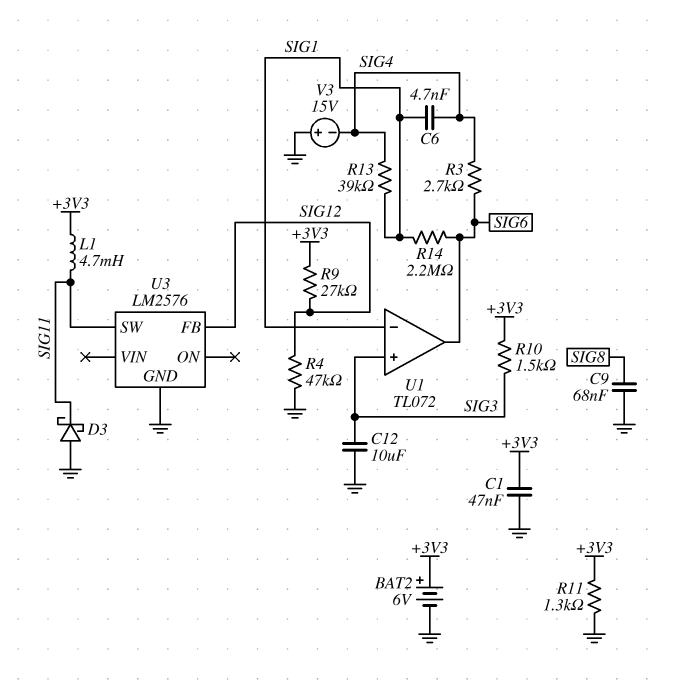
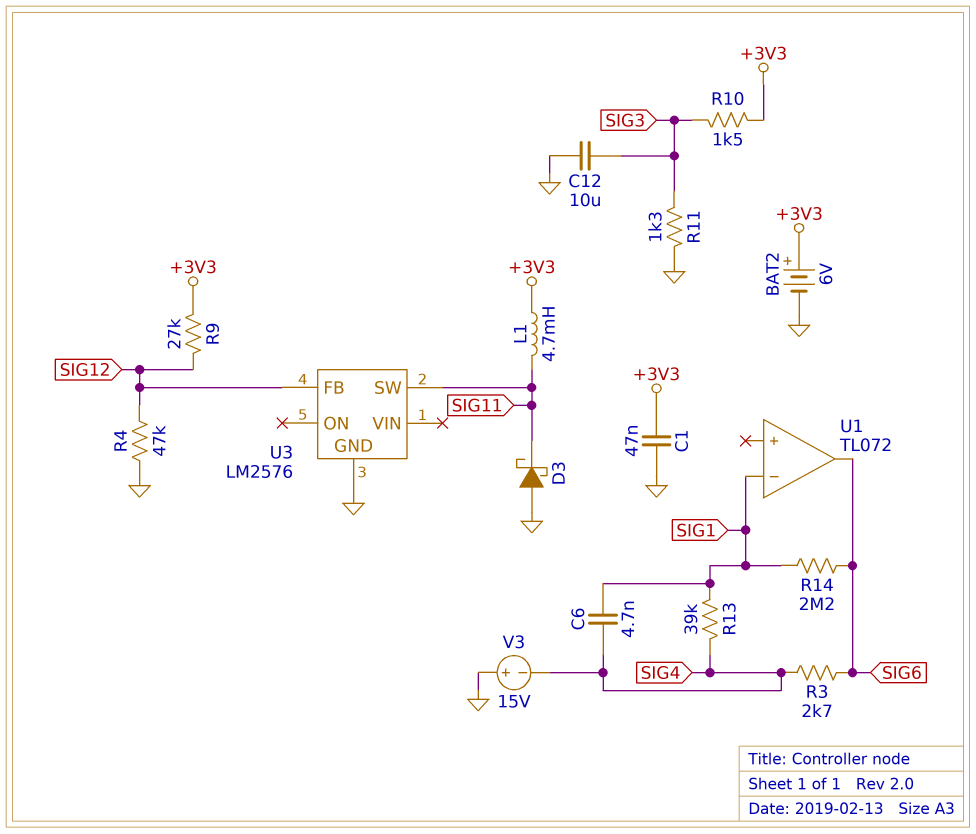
C9: 68nF (GND, SIG8) -> none
R11: 1.3k (+3V3, GND) -> 1.3k (GND, SIG3)
U1 pin in+: SIG3 -> none

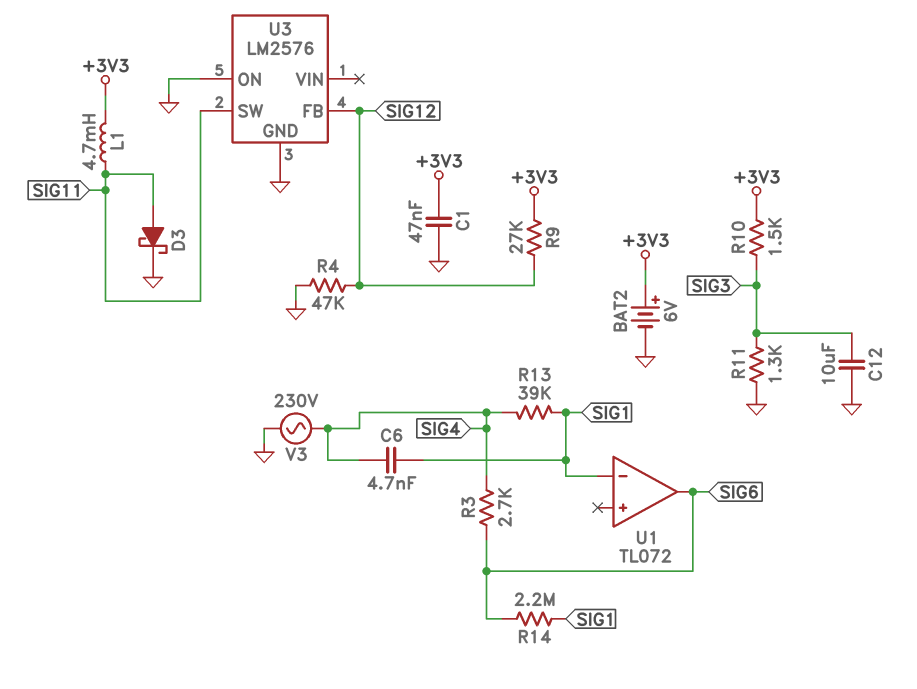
D3: schottky (A GND, K SIG11) -> schottky (A SIG11, K GND)
U3 pin ON: none -> GND
V3: 15V (plus GND, minus SIG4) -> AC 230V (GND, SIG4)

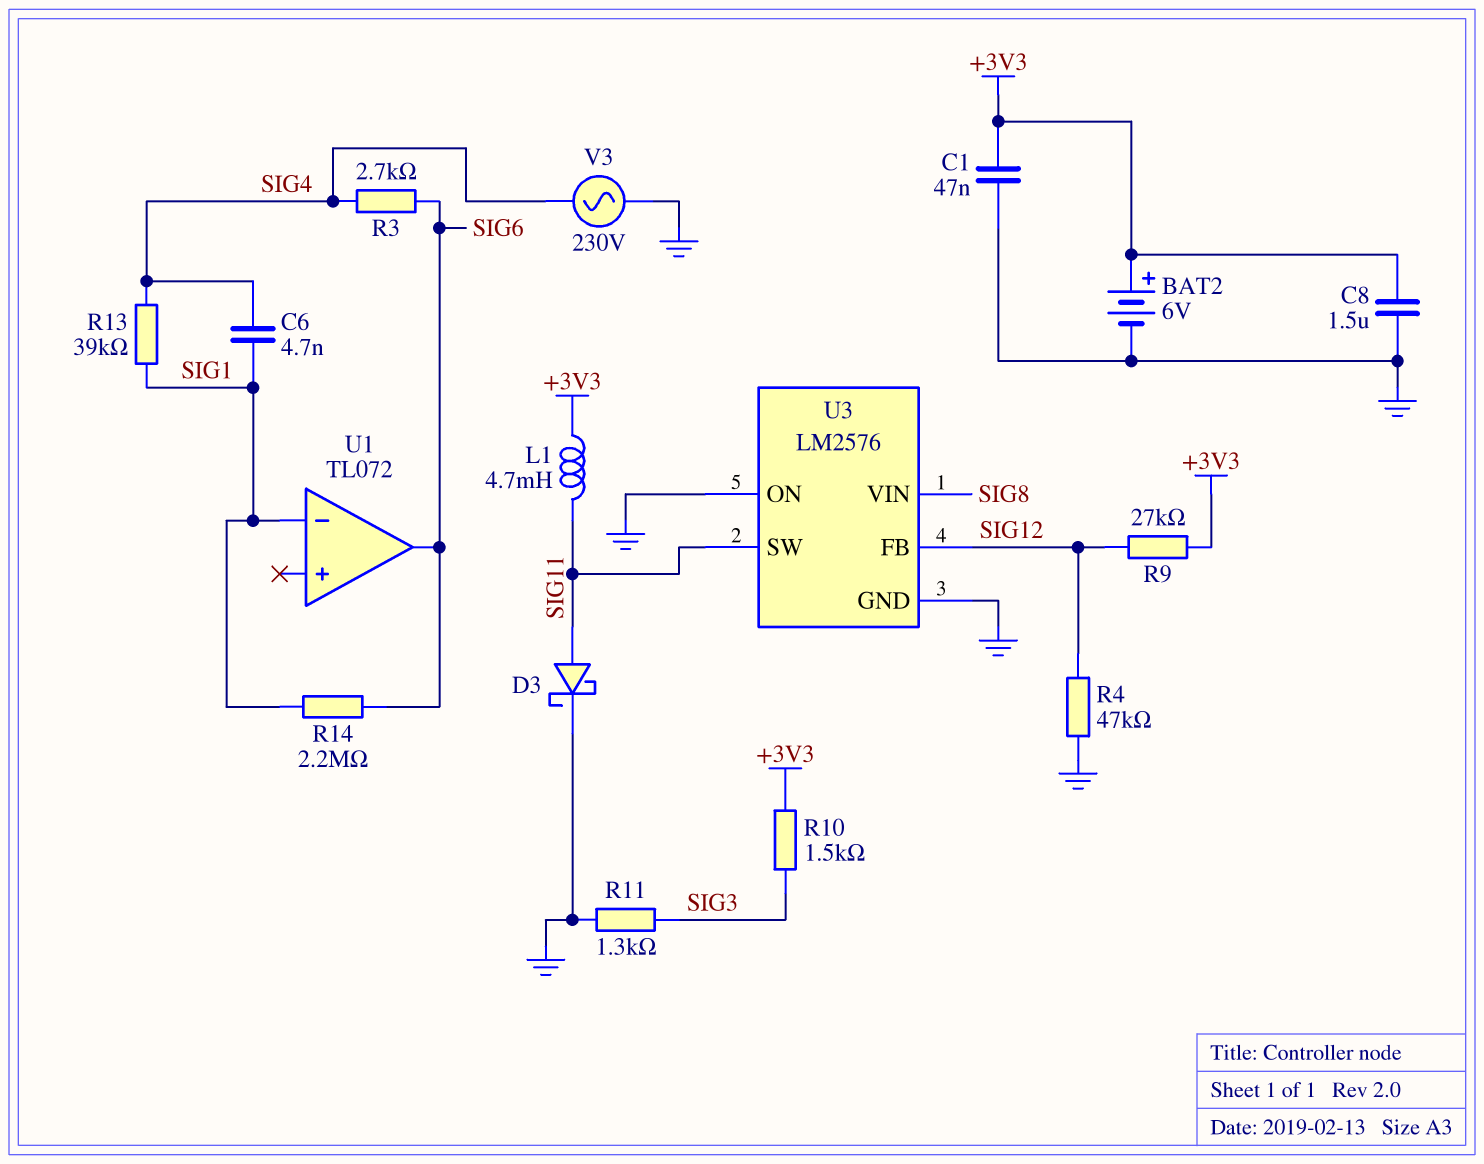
C8: none -> 1.5uF (+3V3, GND)
C12: 10uF (GND, SIG3) -> none
U3 pin VIN: none -> SIG8

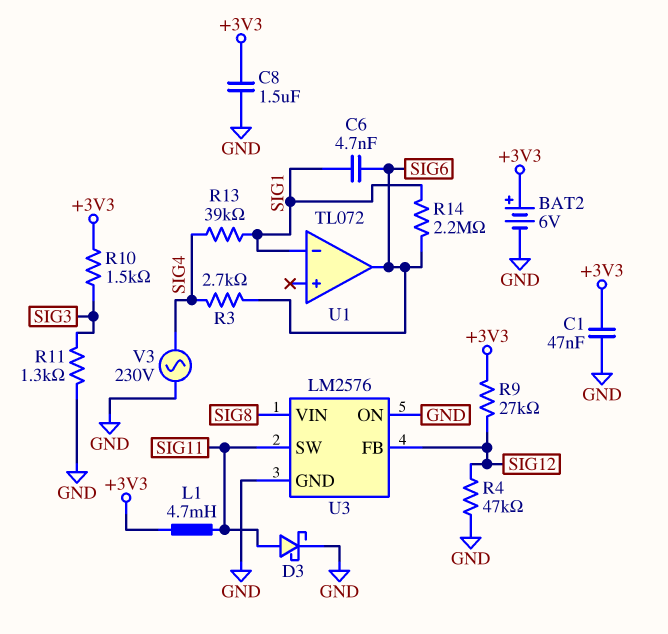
C6: 4.7nF (SIG1, SIG4) -> 4.7nF (SIG1, SIG6)

